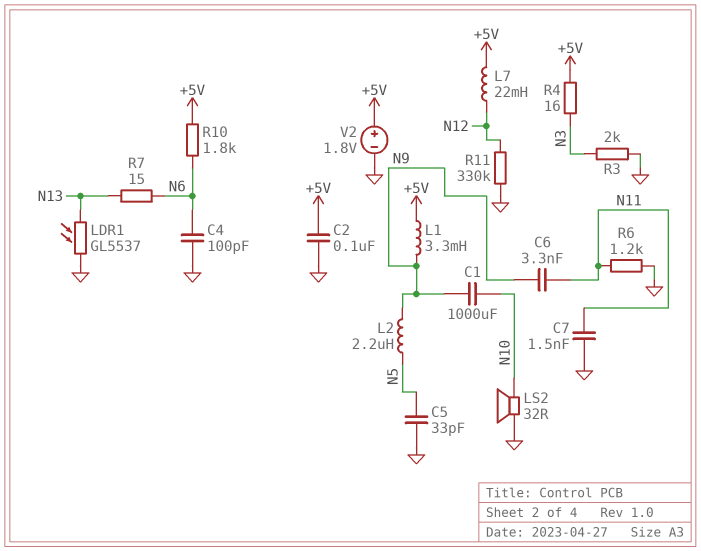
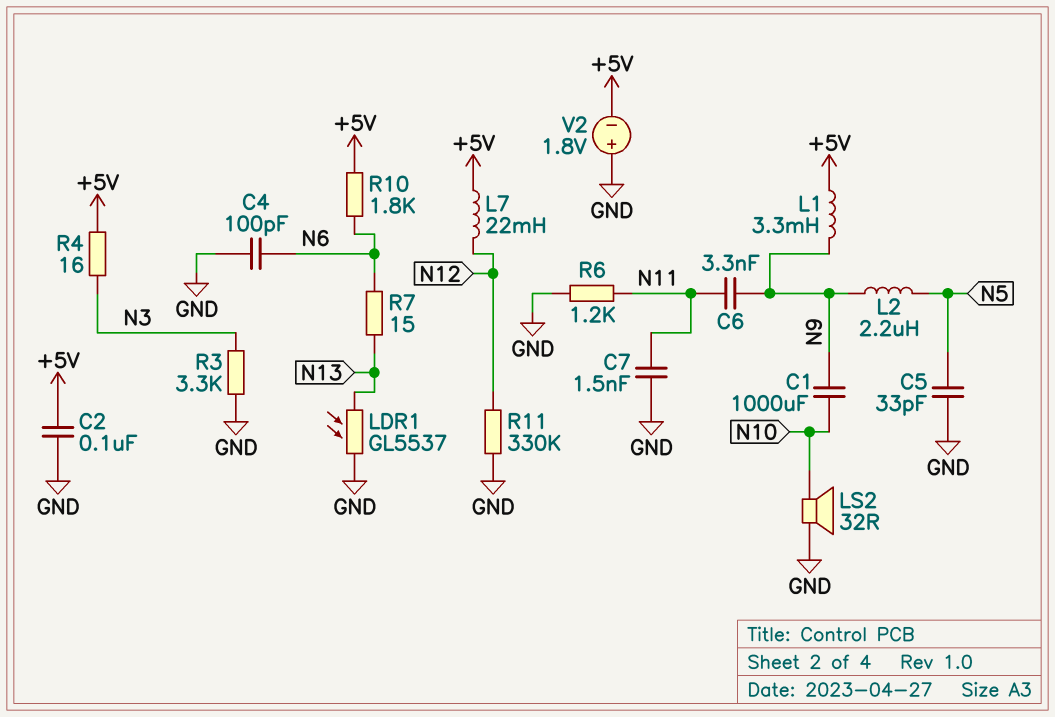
R3: 2k (GND, N3) -> 3.3k (GND, N3)
V2: 1.8V (plus +5V, minus GND) -> 1.8V (plus GND, minus +5V)

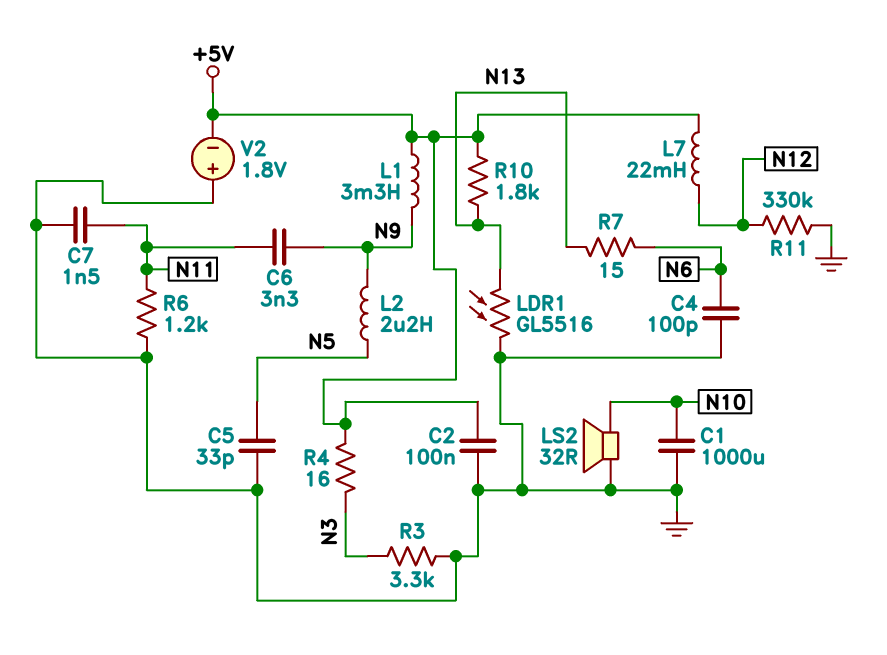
C1: 1000uF (N9, N10) -> 1000uF (GND, N10)
LDR1: GL5537 (GND, N13) -> GL5516 (GND, N13)
R10: 1.8k (+5V, N6) -> 1.8k (+5V, N13)

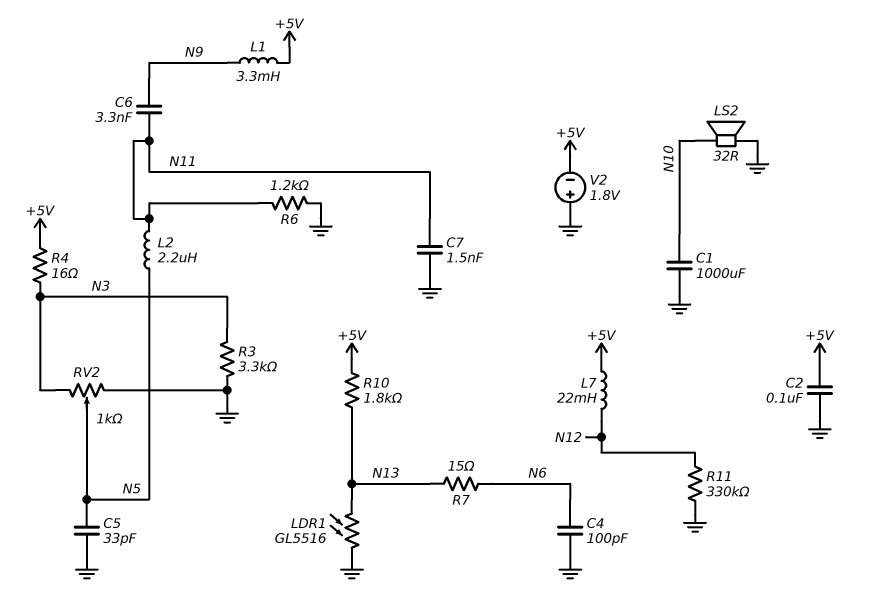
L2: 2.2uH (N5, N9) -> 2.2uH (N5, N11)
RV2: none -> 1k (GND, N3, wiper N5)

